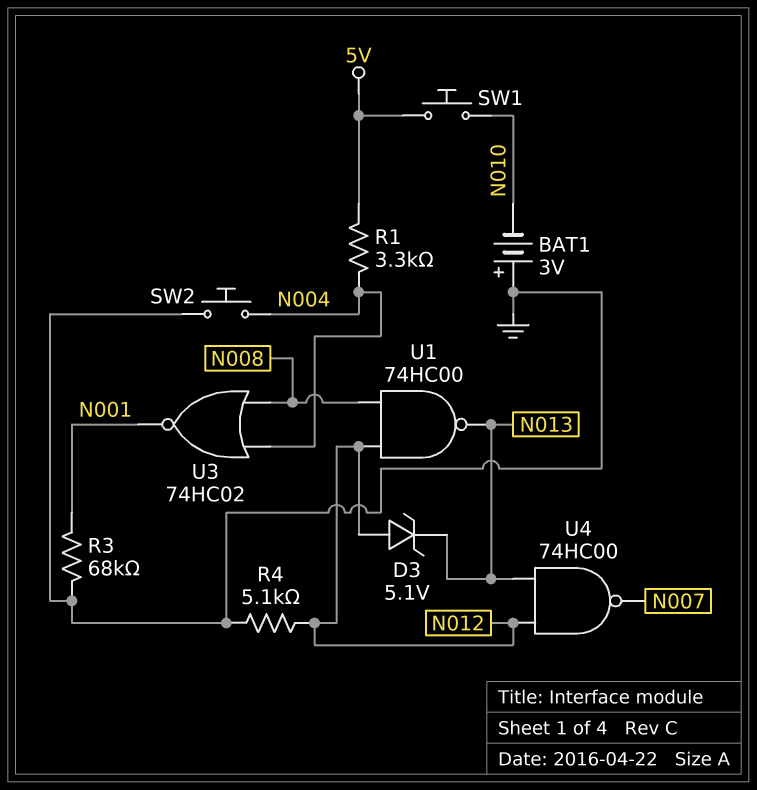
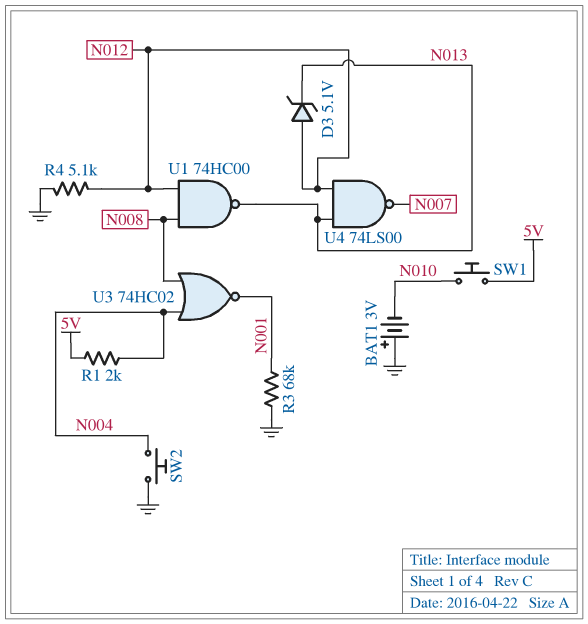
R1: 3.3k (5V, N004) -> 2k (5V, N004)
U4: NAND 74HC00 (in N012, in N013, out N007) -> NAND 74LS00 (in N012, in N013, out N007)

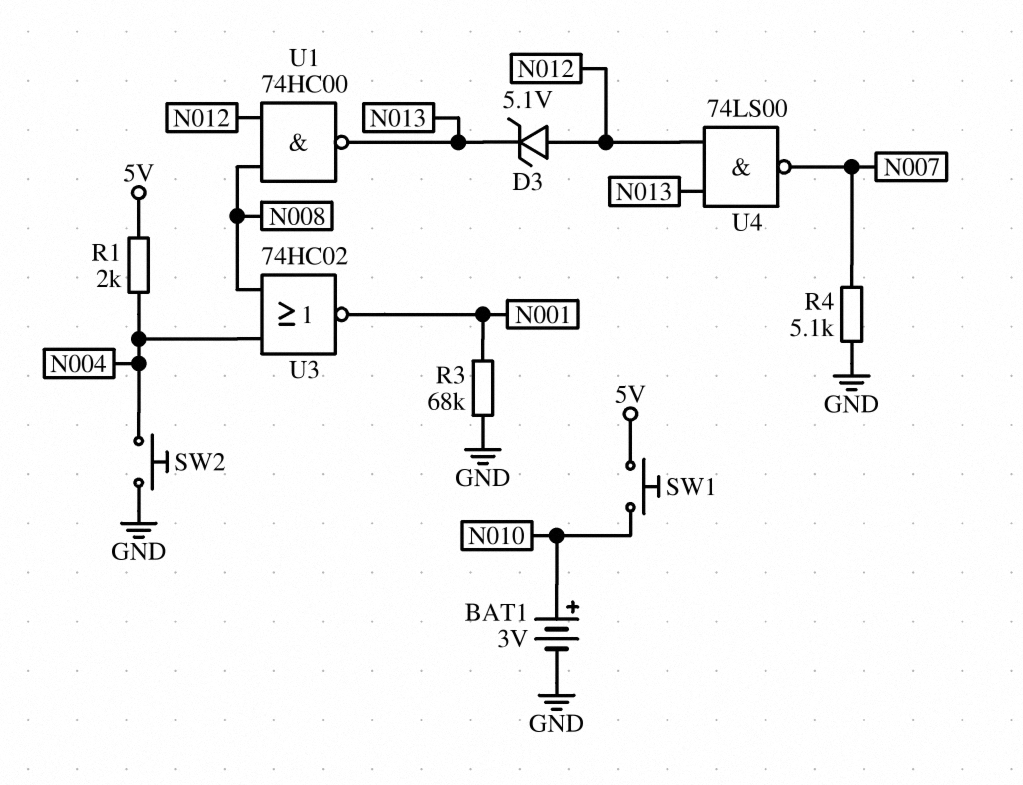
BAT1: 3V (plus GND, minus N010) -> 3V (plus N010, minus GND)
R4: 5.1k (GND, N012) -> 5.1k (GND, N007)

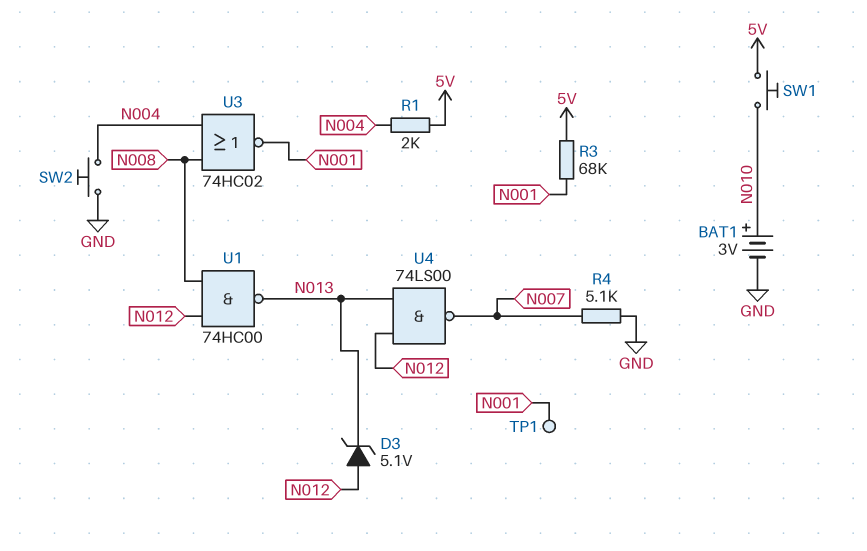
R3: 68k (GND, N001) -> 68k (5V, N001)
TP1: none -> test point (N001)

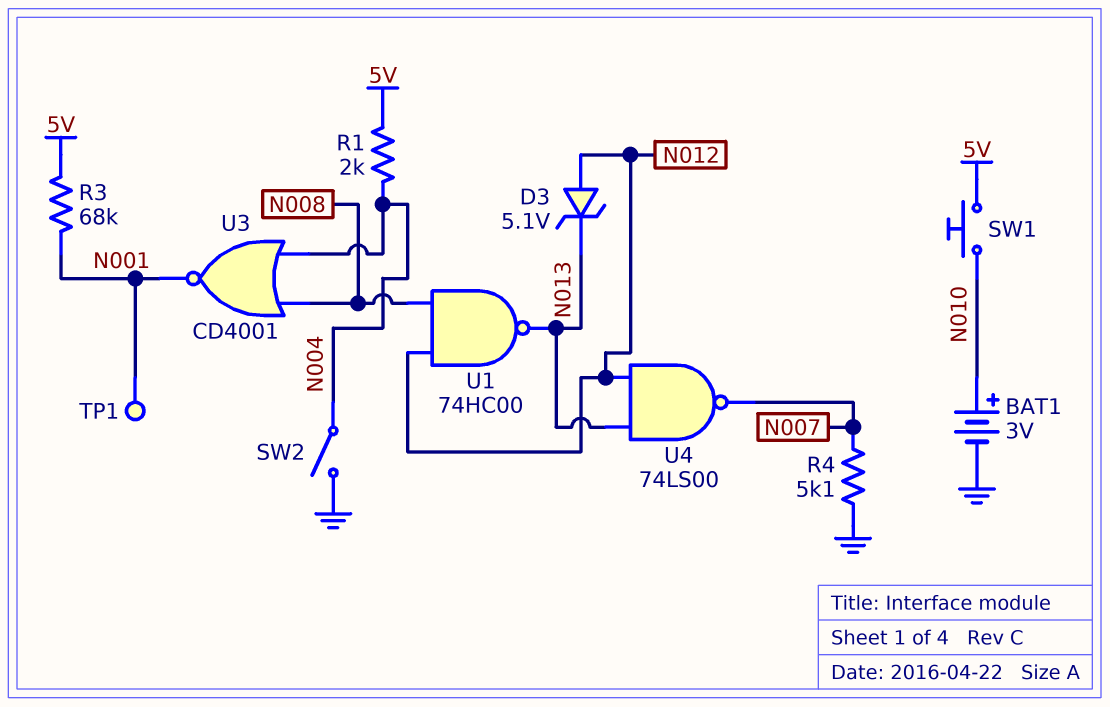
SW2: button (GND, N004) -> switch (GND, N004)
U3: NOR 74HC02 (in N004, in N008, out N001) -> NOR CD4001 (in N004, in N008, out N001)

